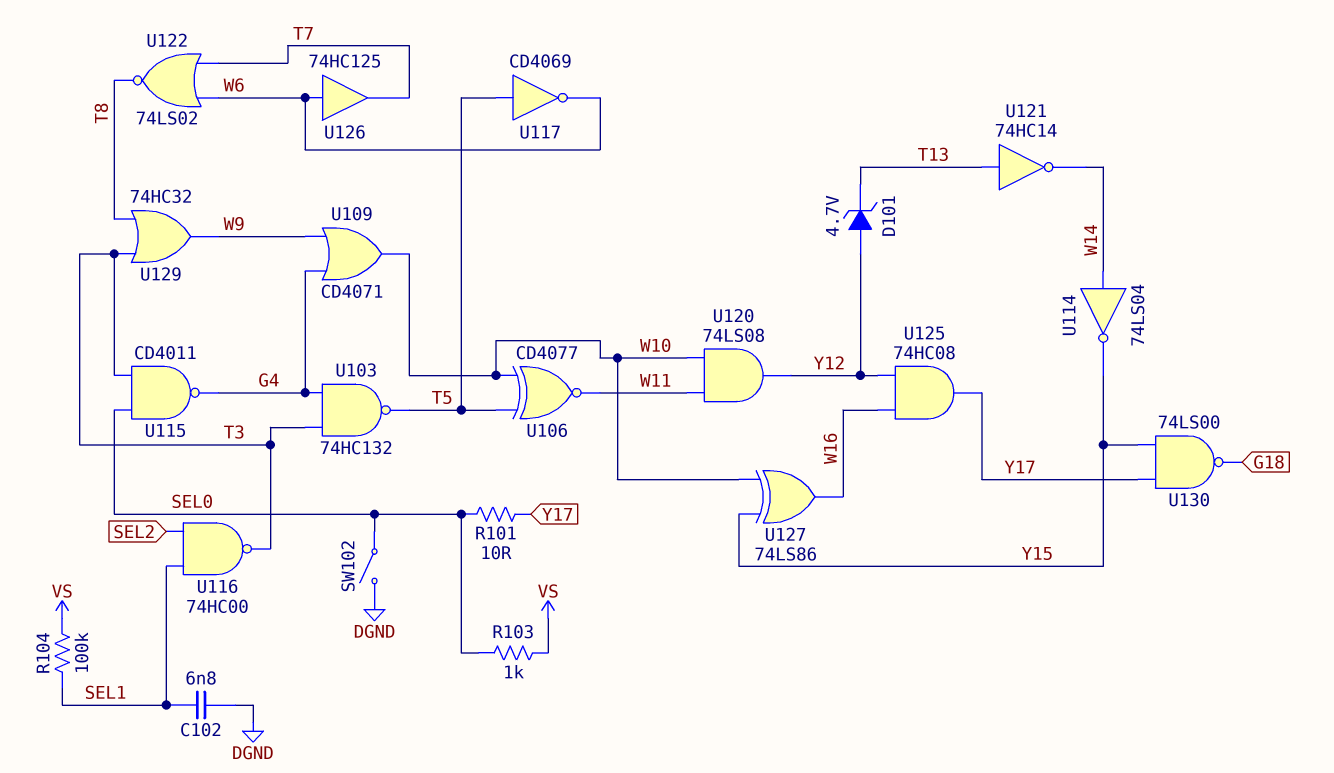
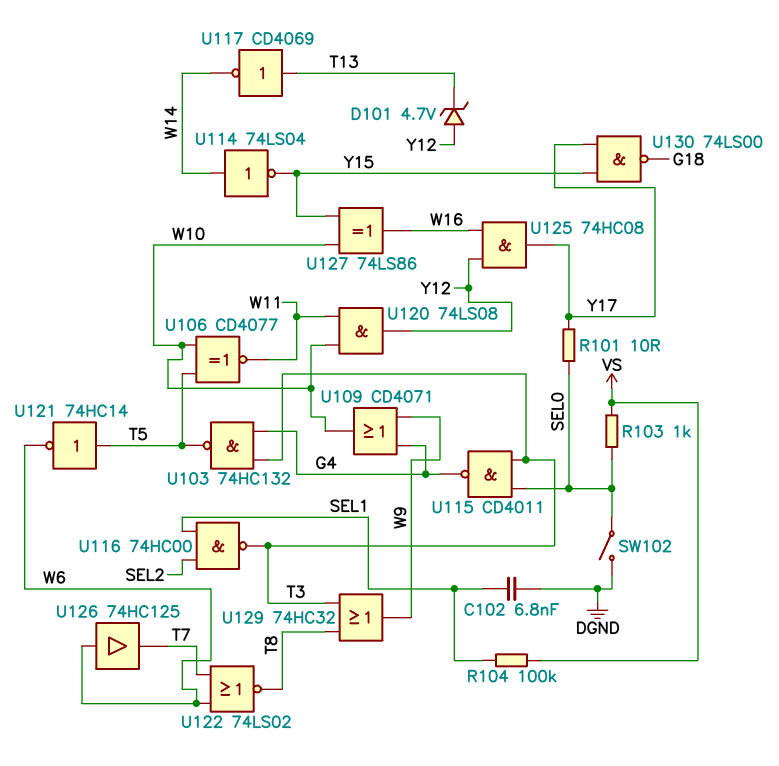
U117: NOT CD4069 (in T5, out W6) -> NOT CD4069 (in T13, out W14)
U121: NOT 74HC14 (in T13, out W14) -> NOT 74HC14 (in T5, out W6)

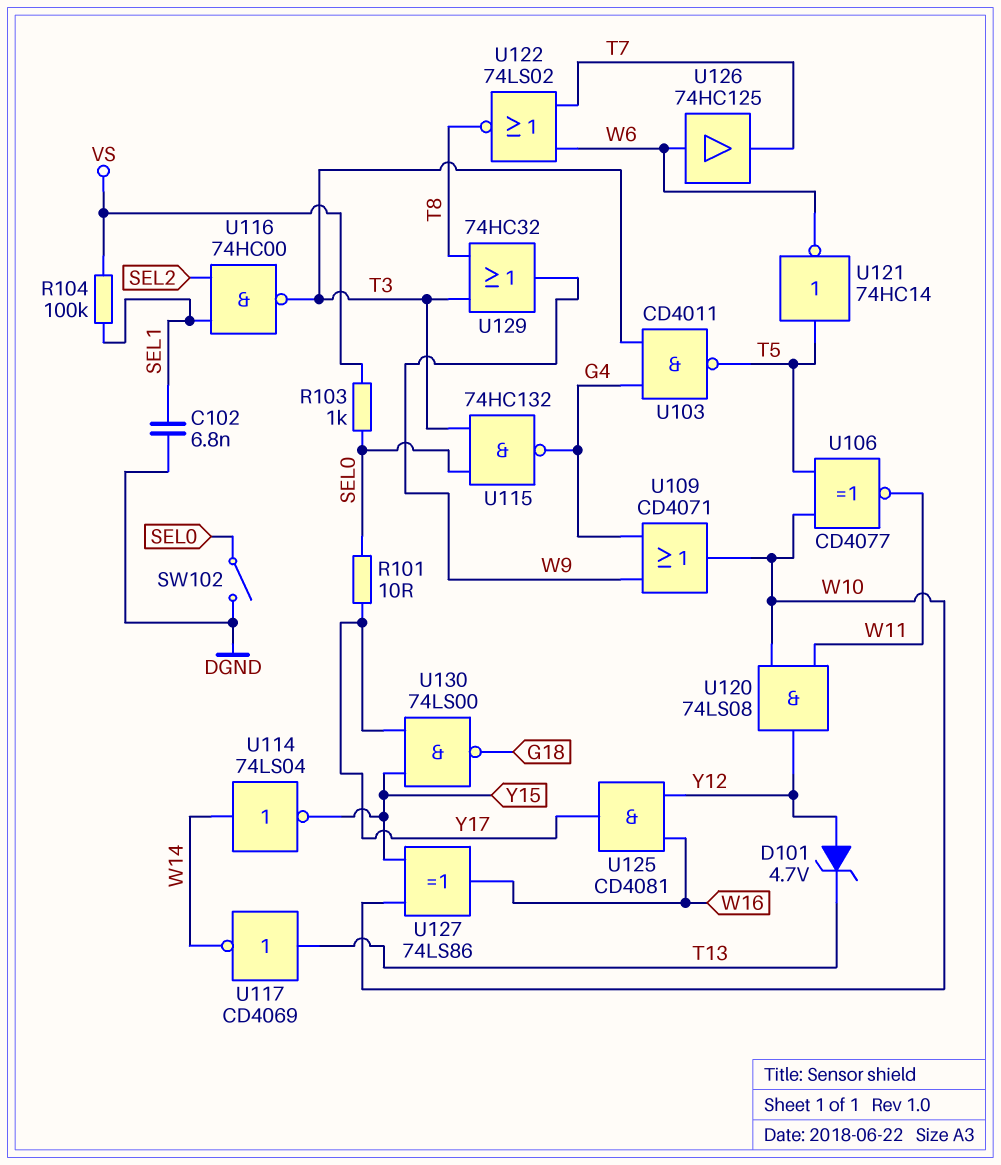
U103: NAND 74HC132 (in G4, in T3, out T5) -> NAND CD4011 (in G4, in T3, out T5)
U115: NAND CD4011 (in SEL0, in T3, out G4) -> NAND 74HC132 (in SEL0, in T3, out G4)
U125: AND 74HC08 (in W16, in Y12, out Y17) -> AND CD4081 (in W16, in Y12, out Y17)

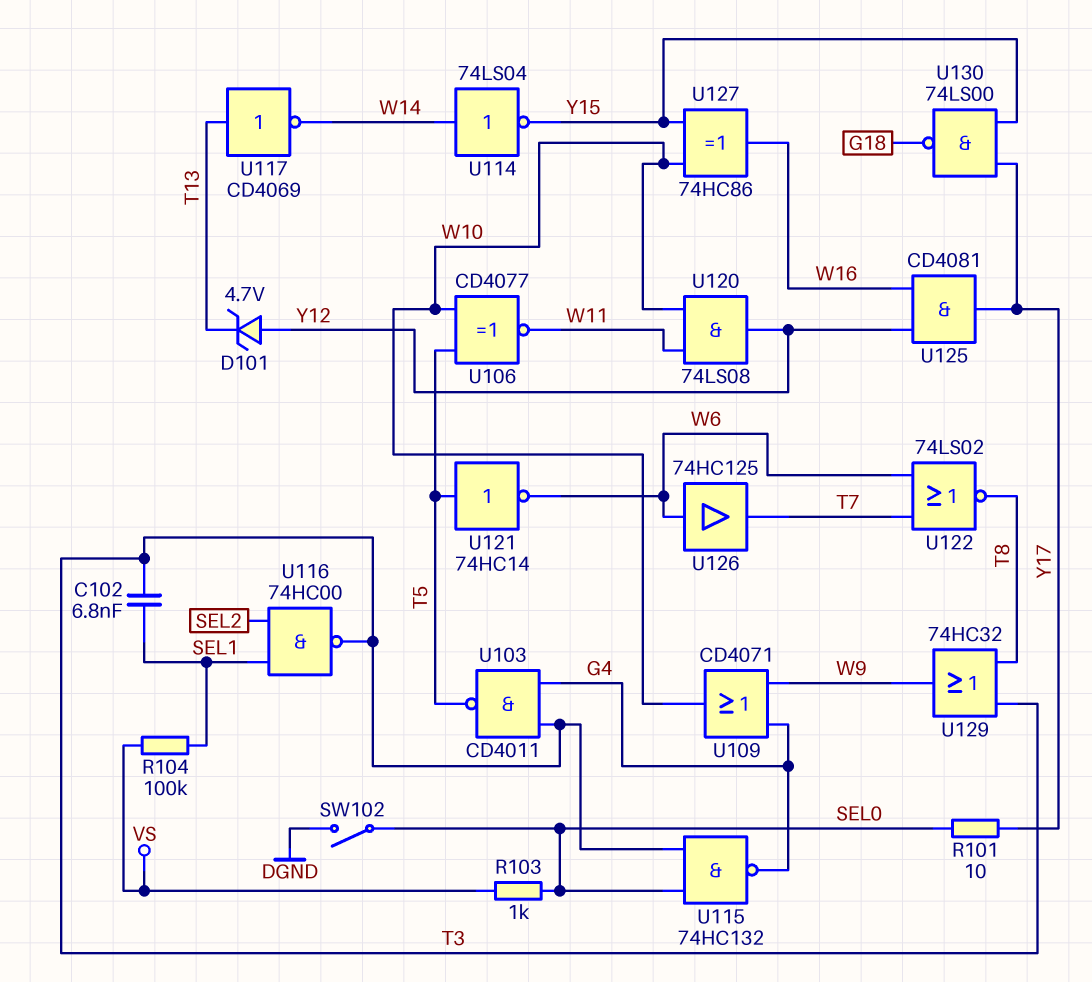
C102: 6.8nF (DGND, SEL1) -> 6.8nF (SEL1, T3)
U127: XOR 74LS86 (in W10, in Y15, out W16) -> XOR 74HC86 (in W10, in Y15, out W16)

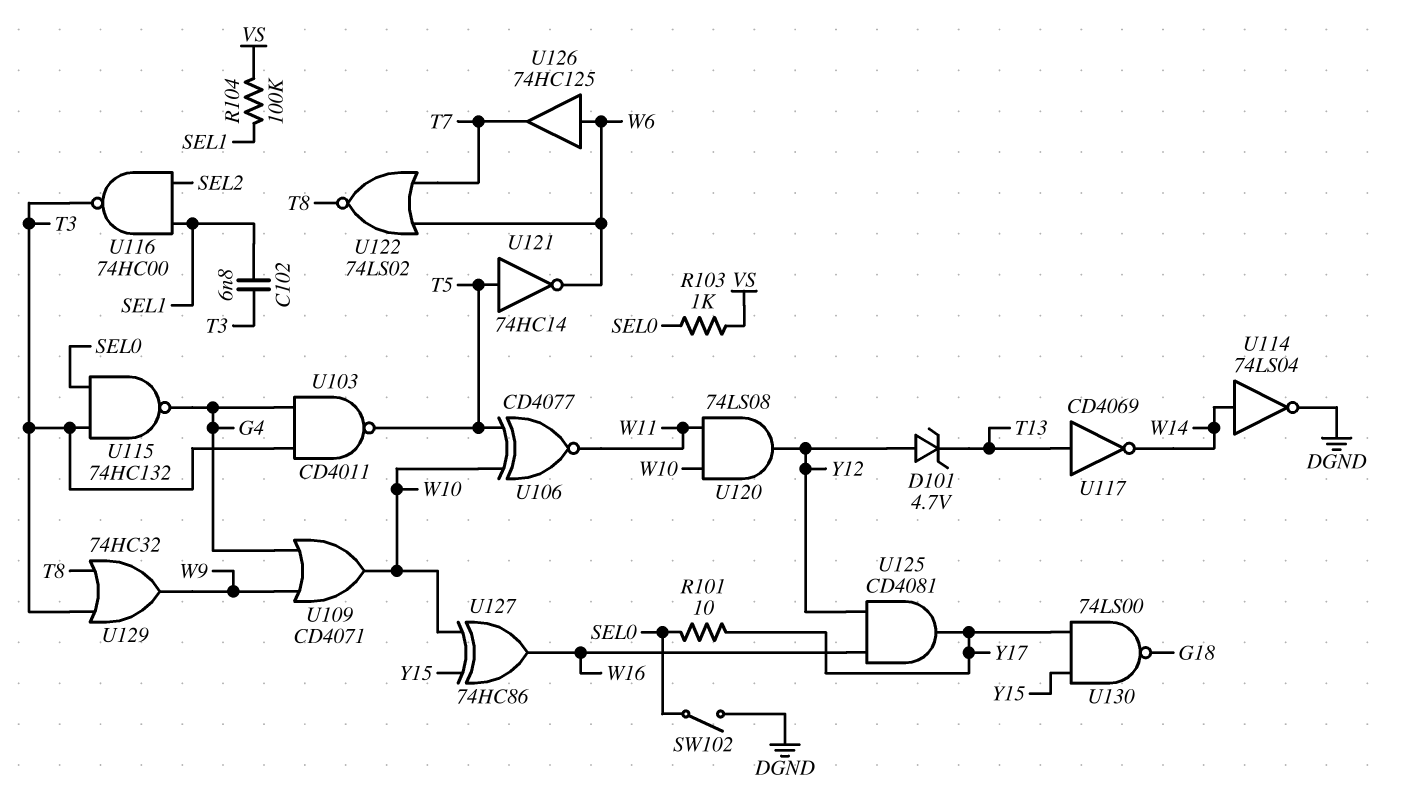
U114: NOT 74LS04 (in W14, out Y15) -> NOT 74LS04 (in W14, out DGND)

